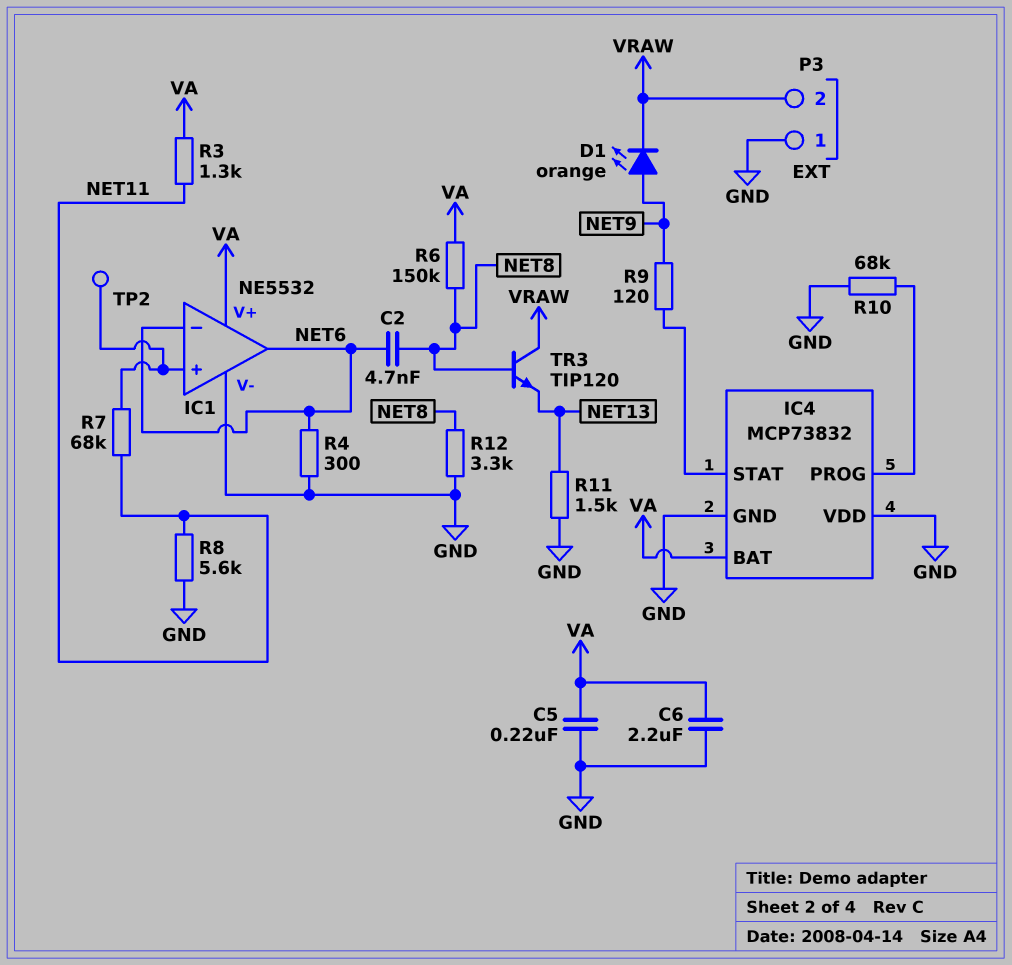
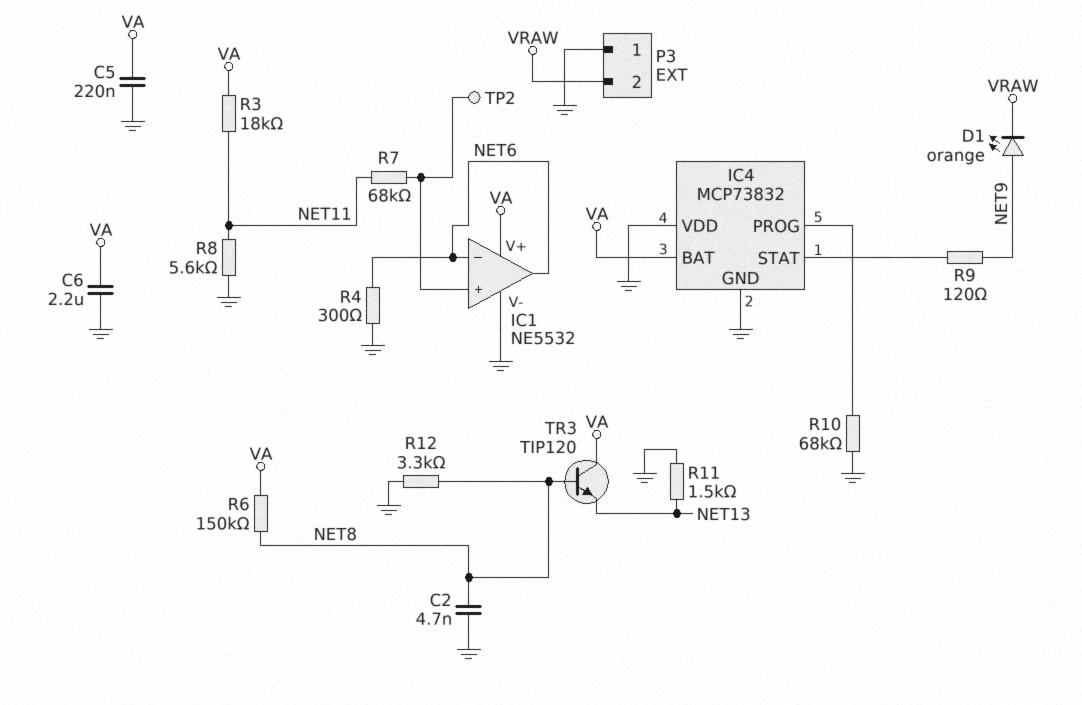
C2: 4.7nF (NET6, NET8) -> 4.7nF (GND, NET8)
R3: 1.3k (NET11, VA) -> 18k (NET11, VA)
TR3: NPN TIP120 (B NET8, C VRAW, E NET13) -> NPN TIP120 (B NET8, C VA, E NET13)

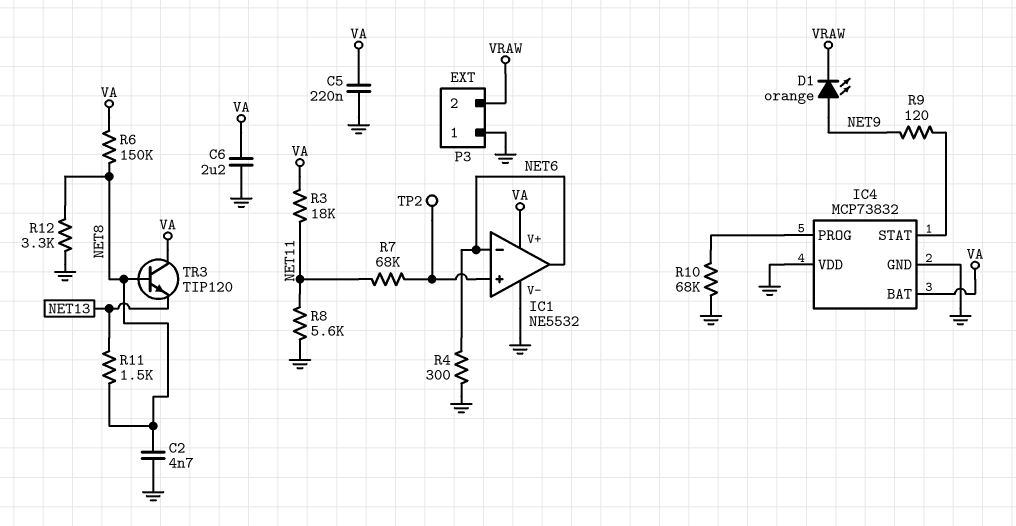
R11: 1.5k (GND, NET13) -> 1.5k (NET8, NET13)

